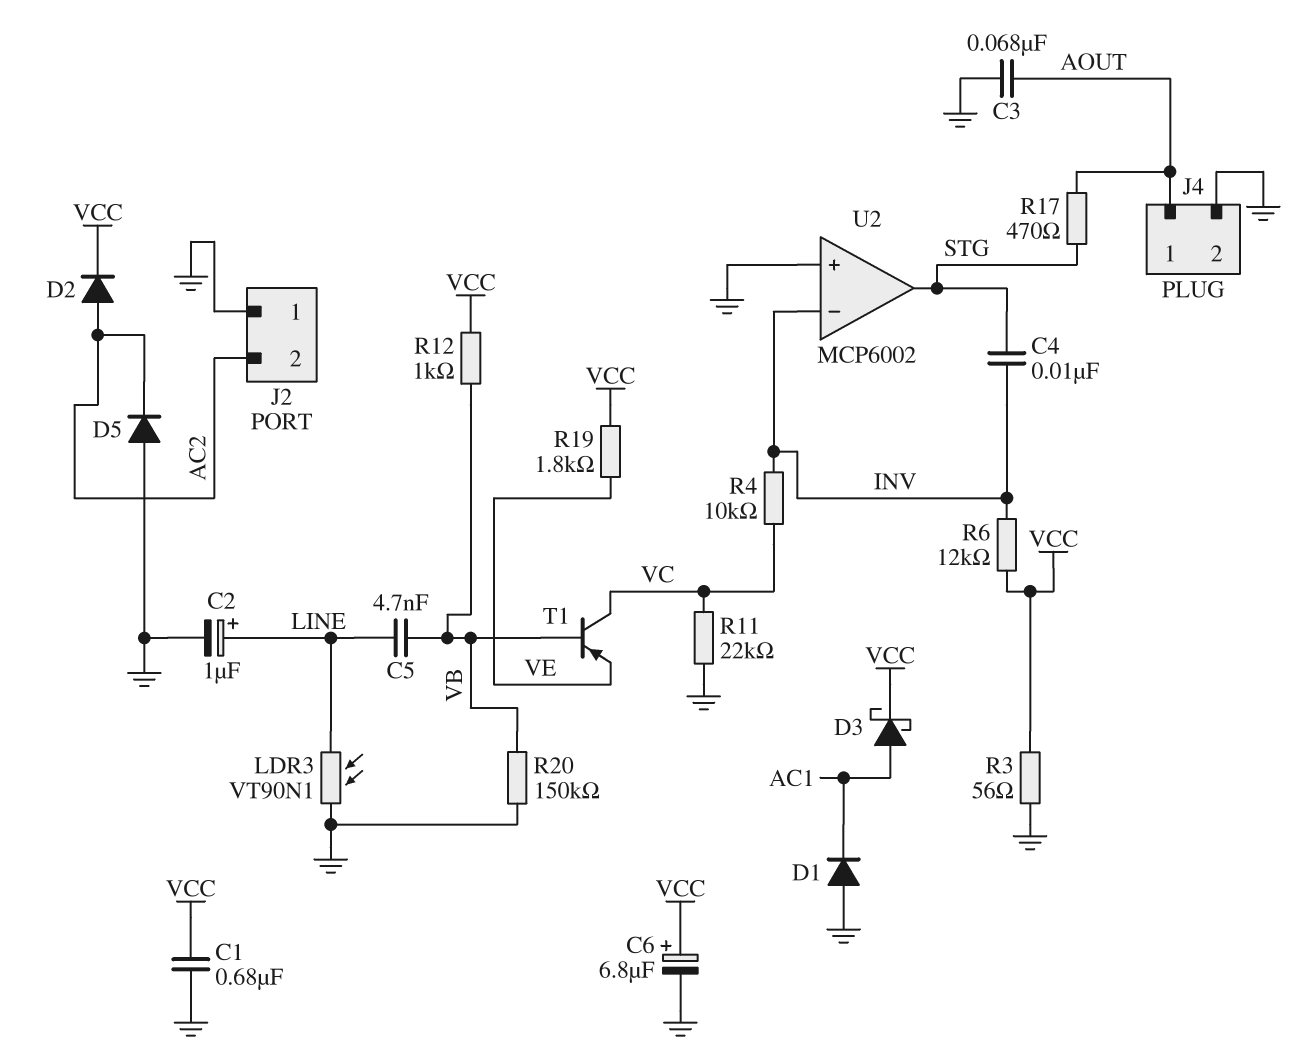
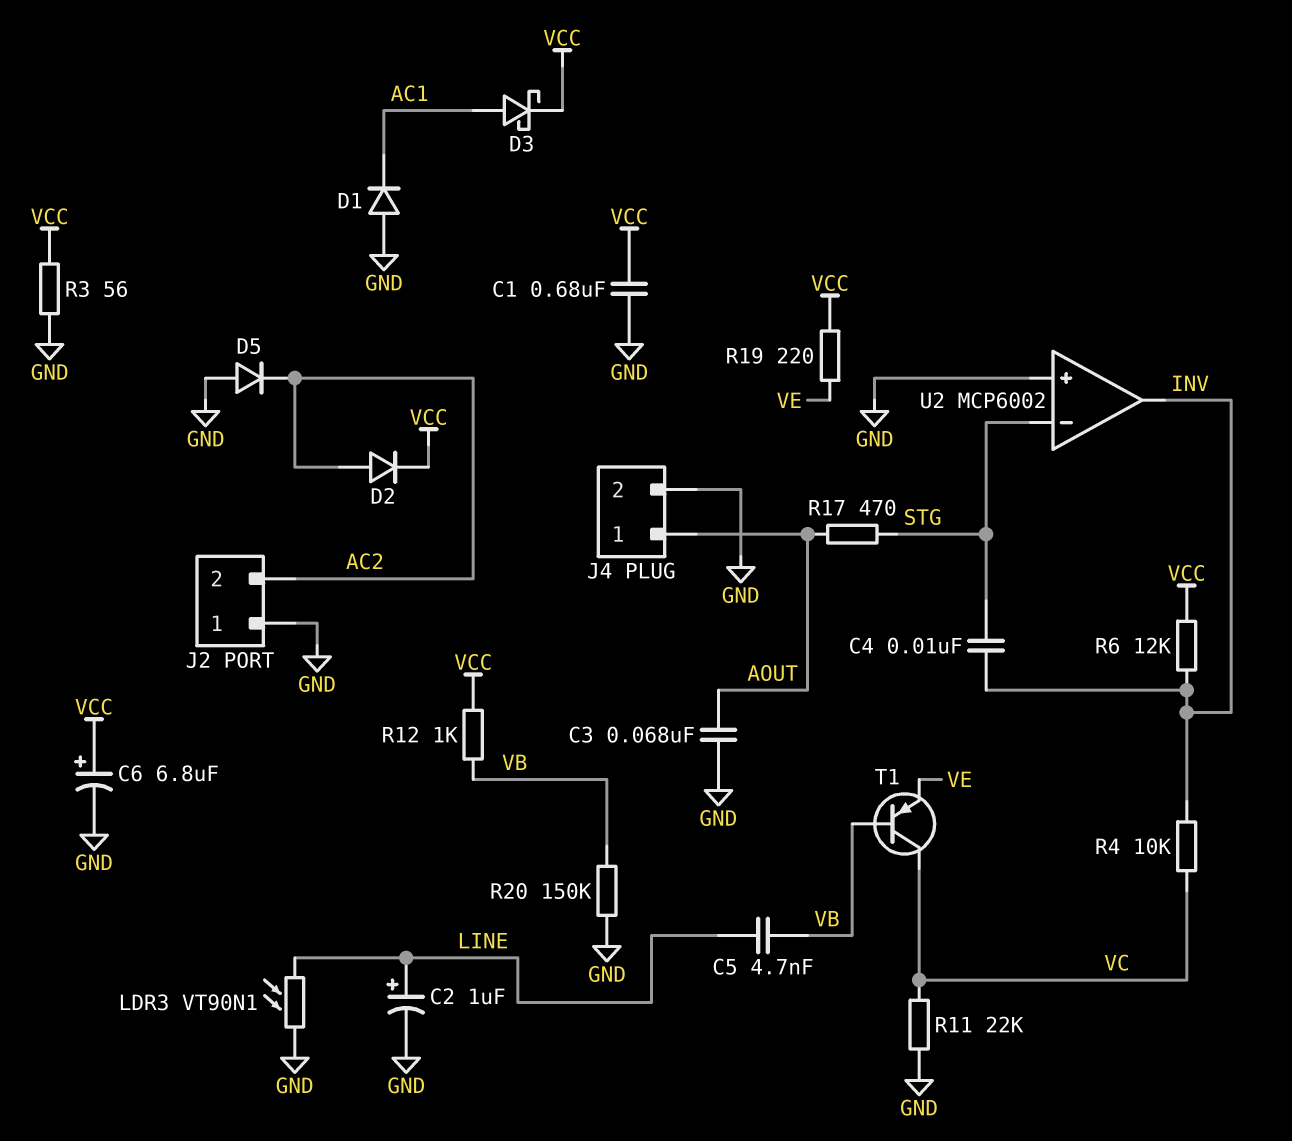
R19: 1.8k (VCC, VE) -> 220 (VCC, VE)
U2 pin in-: INV -> STG
U2 pin out: STG -> INV

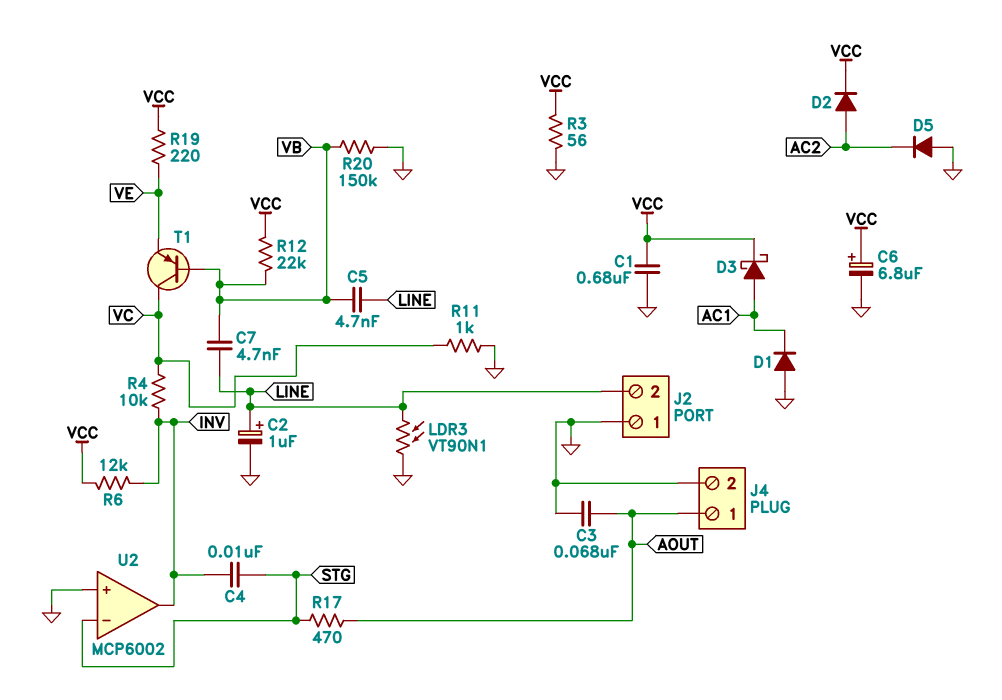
C7: none -> 4.7nF (LINE, VB)
J2 pin 2: AC2 -> LINE
R11: 22k (GND, VC) -> 1k (GND, VC)
R12: 1k (VB, VCC) -> 22k (VB, VCC)

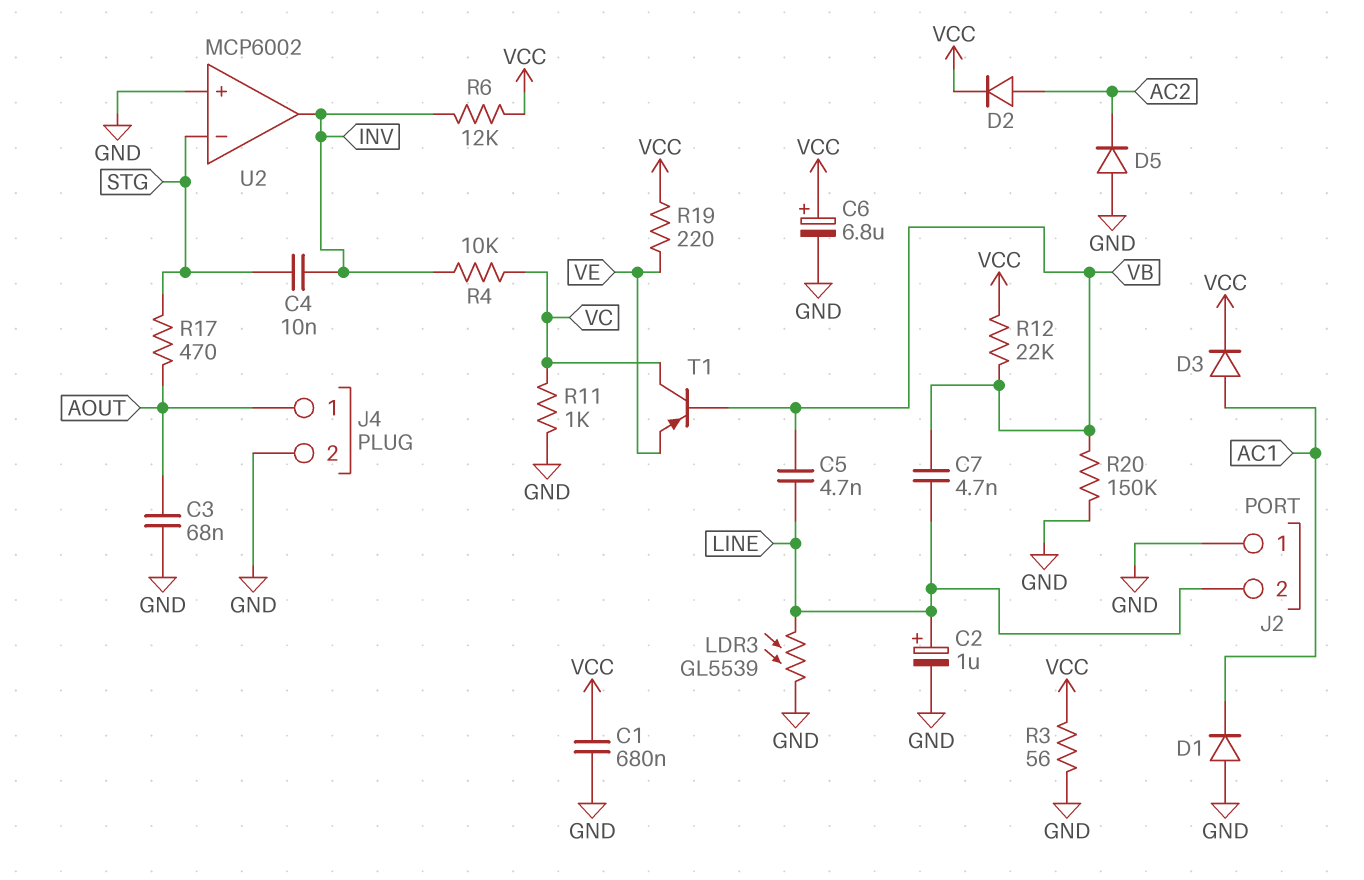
D3: schottky (A AC1, K VCC) -> diode (A AC1, K VCC)
LDR3: VT90N1 (GND, LINE) -> GL5539 (GND, LINE)

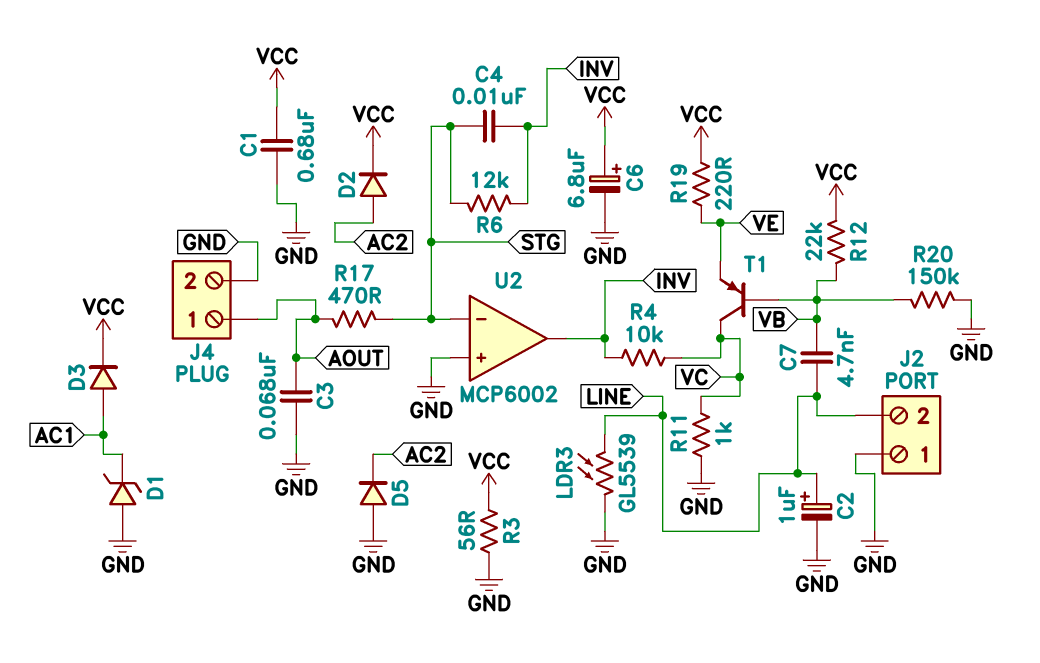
C5: 4.7nF (LINE, VB) -> none
D1: diode (A GND, K AC1) -> zener (A GND, K AC1)
R6: 12k (INV, VCC) -> 12k (INV, STG)

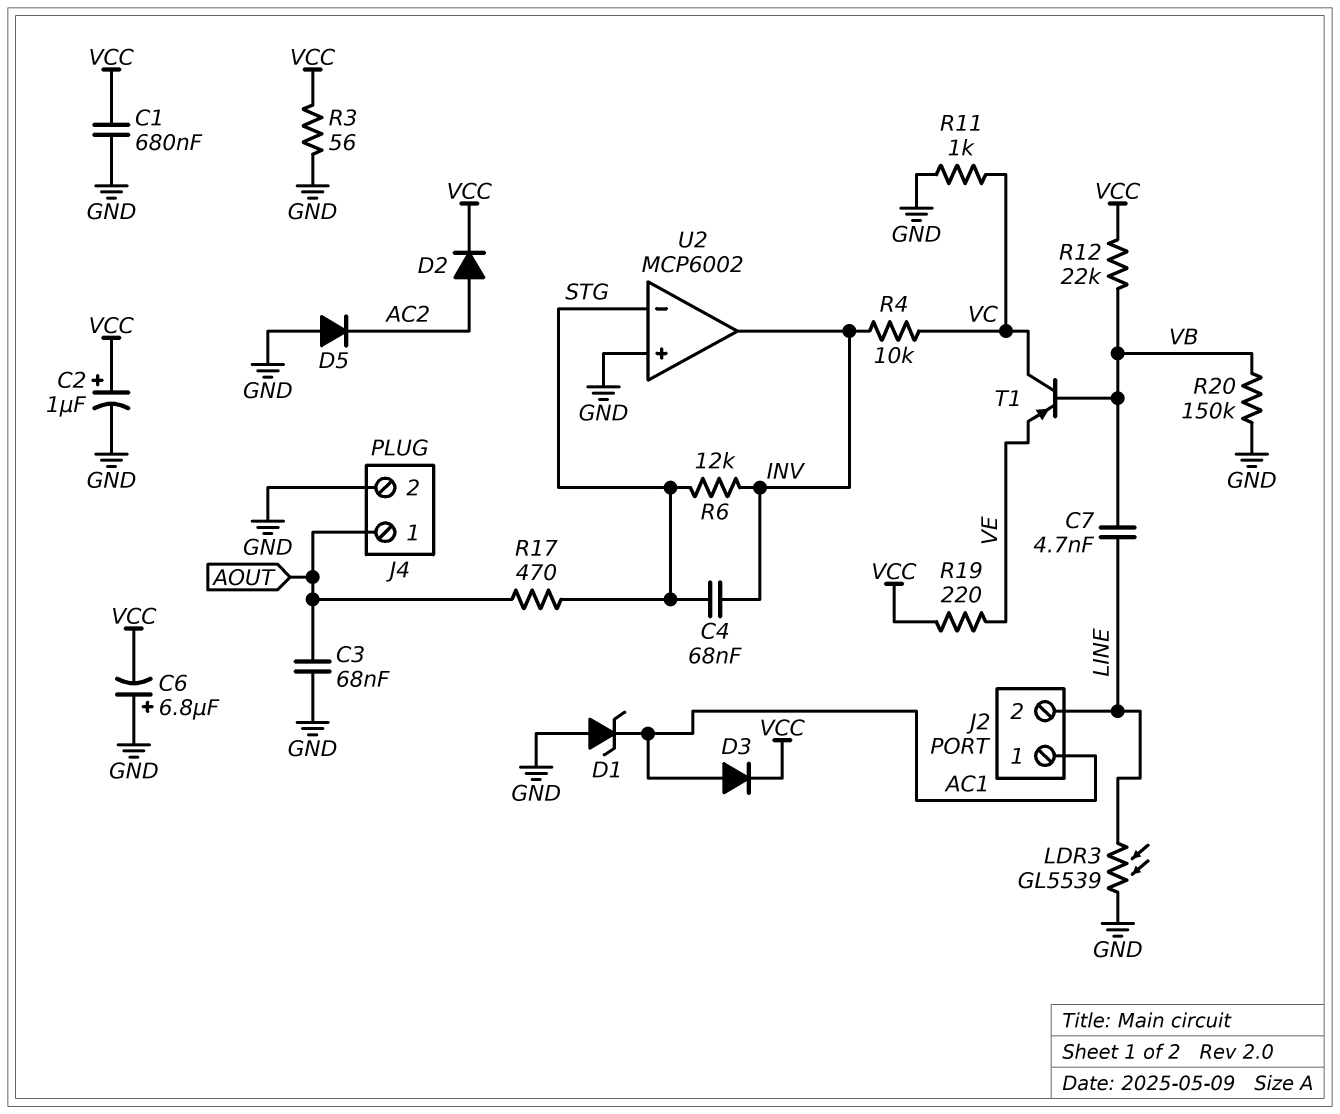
C2: 1uF (plus LINE, minus GND) -> 1uF (plus VCC, minus GND)
C4: 10nF (INV, STG) -> 68nF (INV, STG)
C6: 6.8uF (plus VCC, minus GND) -> 6.8uF (plus GND, minus VCC)
J2 pin 1: GND -> AC1

